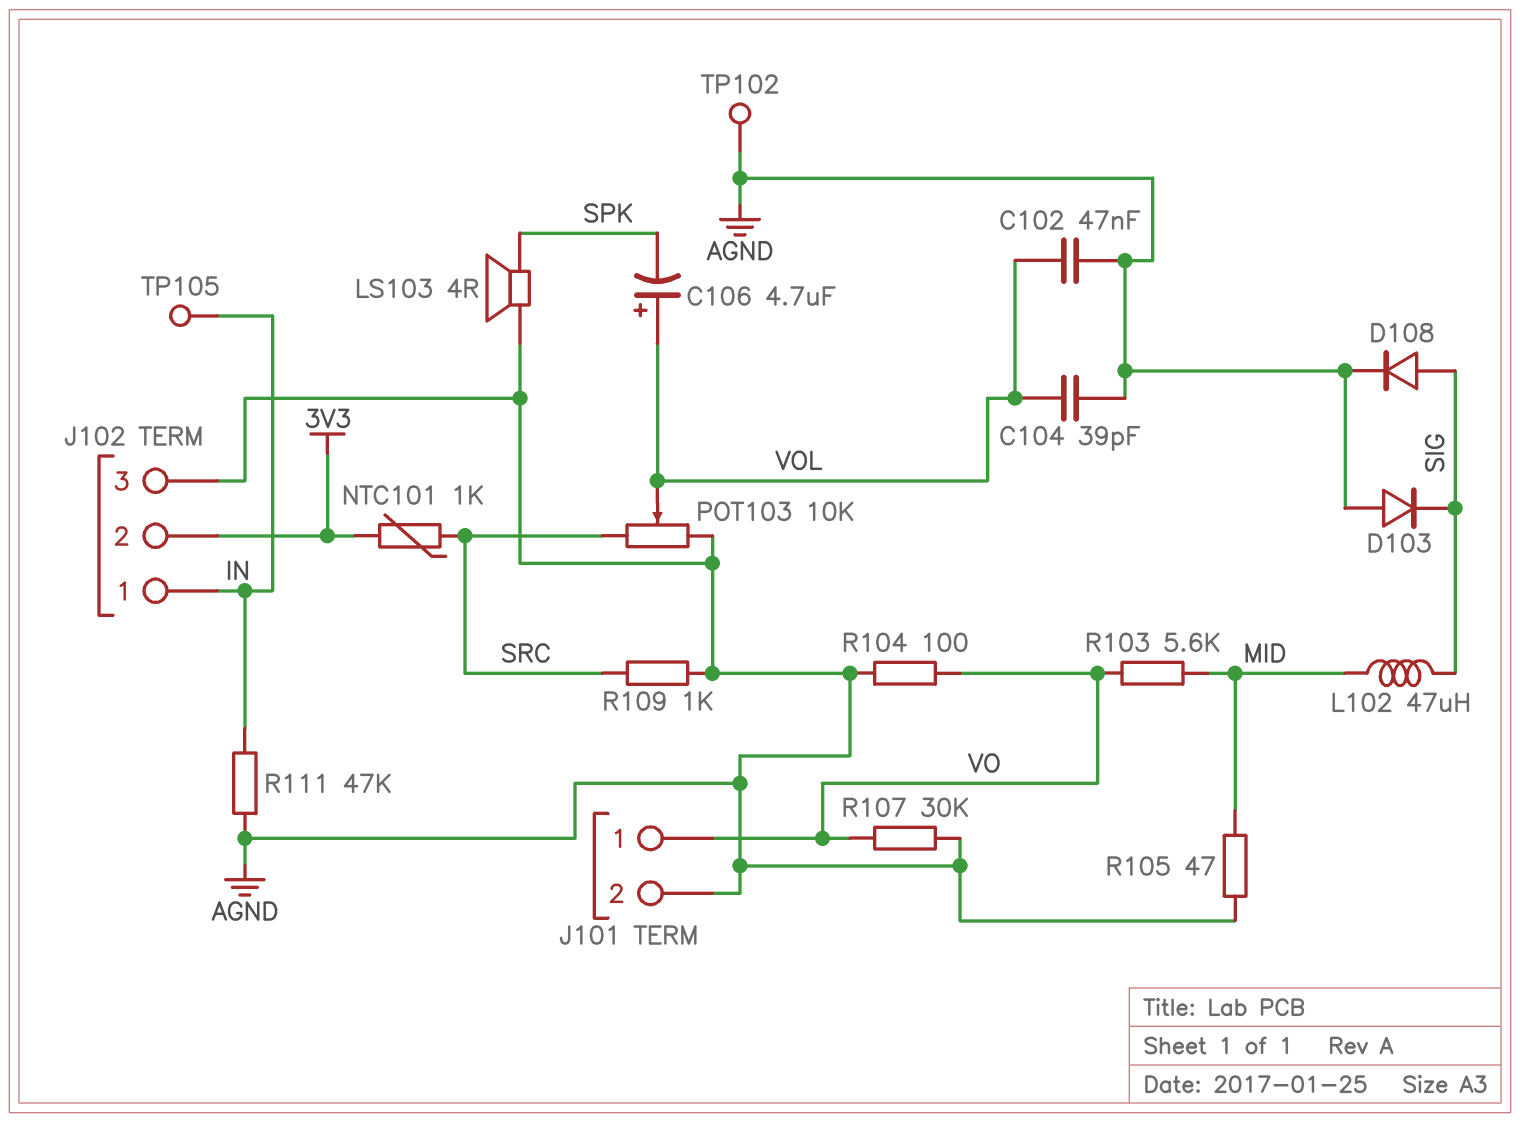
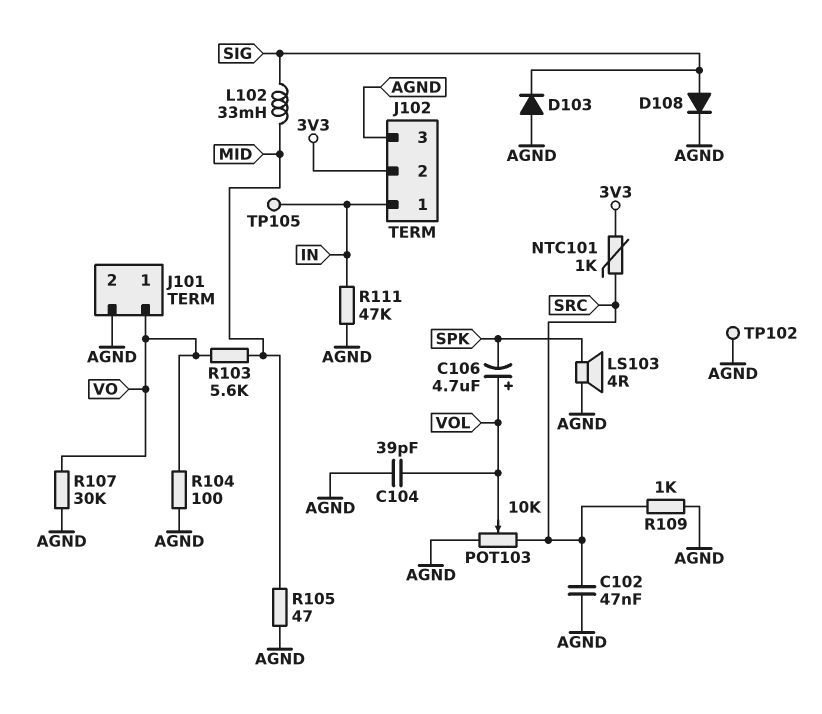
C102: 47nF (AGND, VOL) -> 47nF (AGND, SRC)
L102: 47uH (MID, SIG) -> 33mH (MID, SIG)

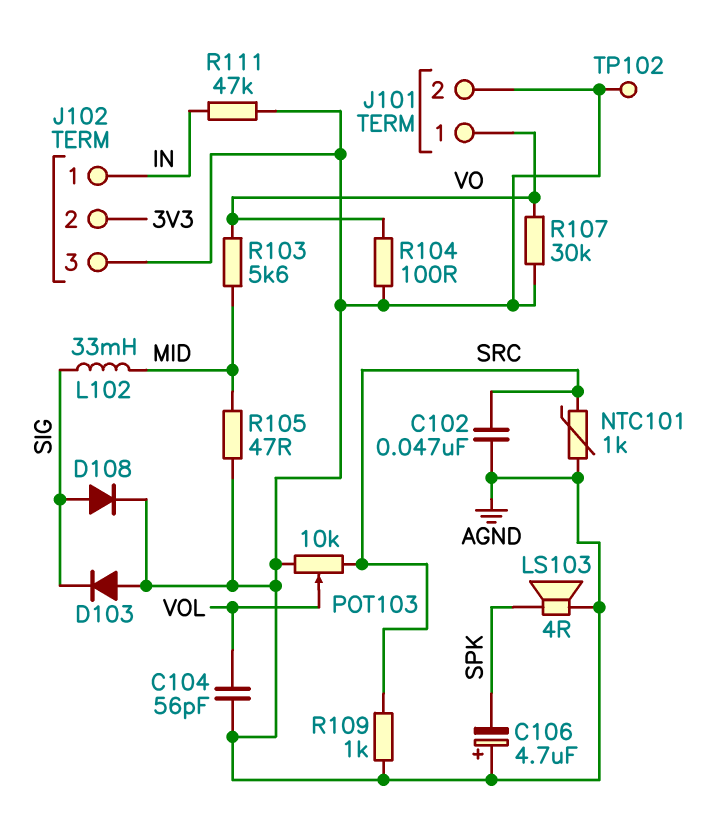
C104: 39pF (AGND, VOL) -> 56pF (AGND, VOL)
C106: 4.7uF (plus VOL, minus SPK) -> 4.7uF (plus AGND, minus SPK)
NTC101: 1k (3V3, SRC) -> 1k (AGND, SRC)
TP105: test point (IN) -> none

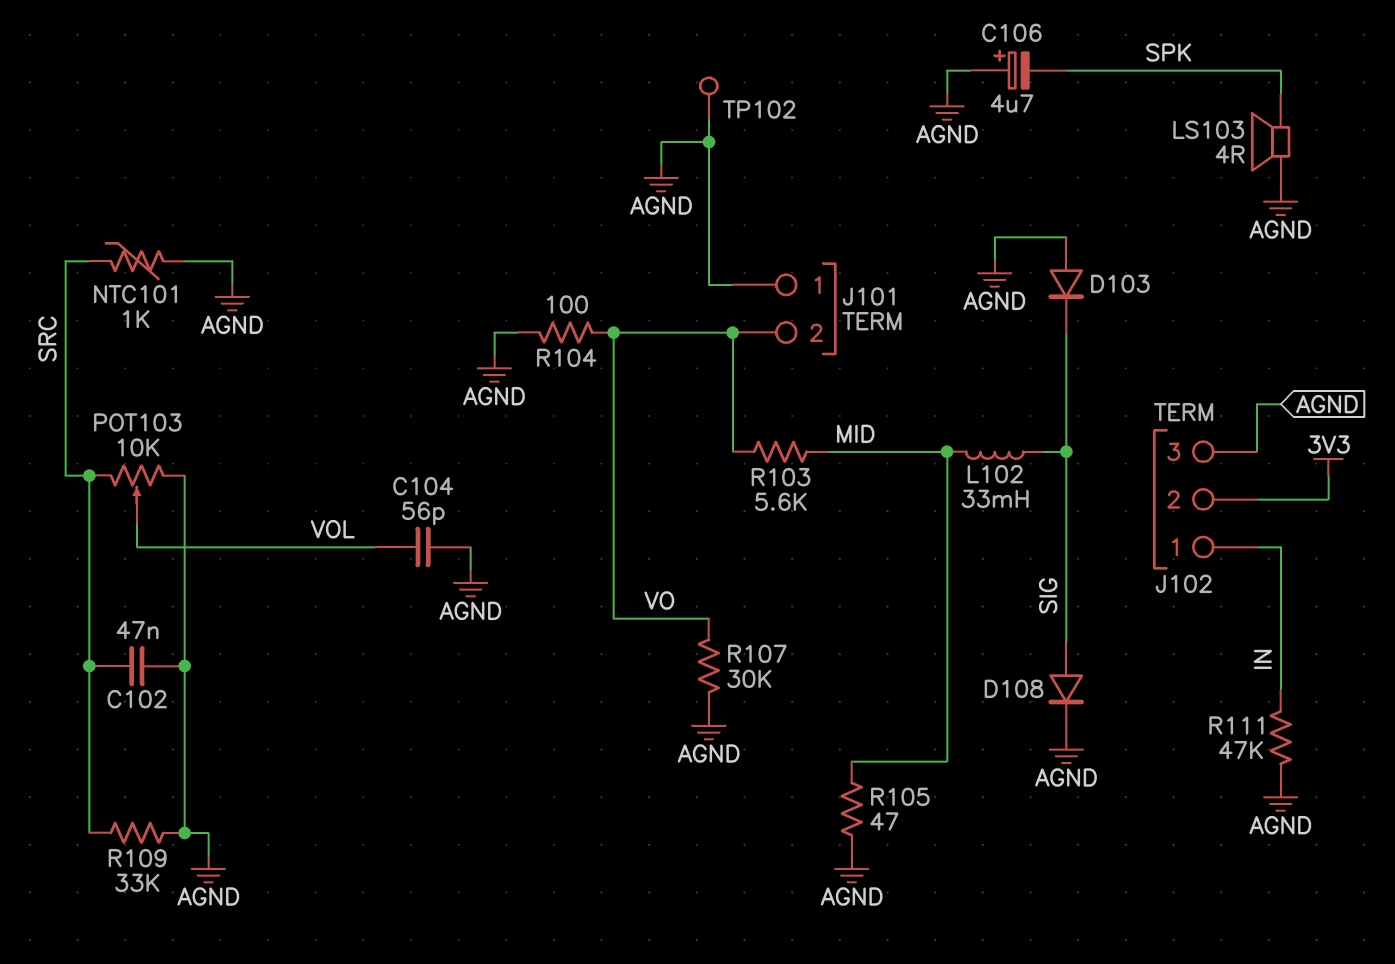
J101 pin 1: VO -> AGND
J101 pin 2: AGND -> VO
R109: 1k (AGND, SRC) -> 33k (AGND, SRC)

